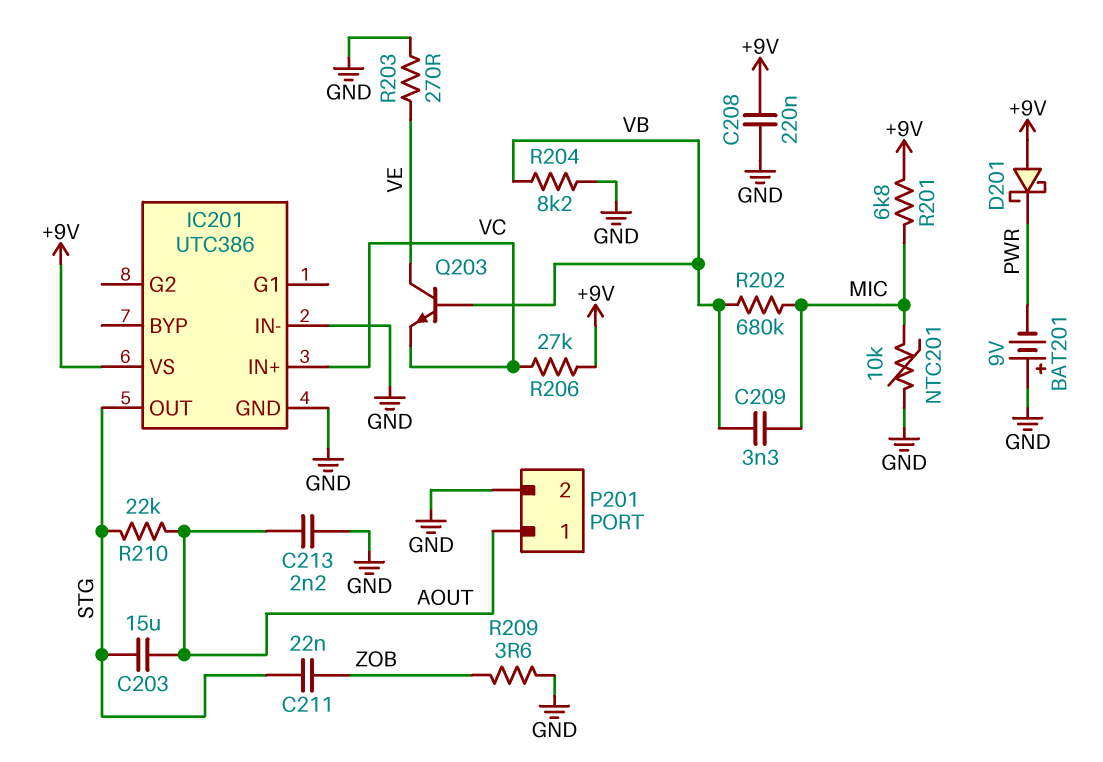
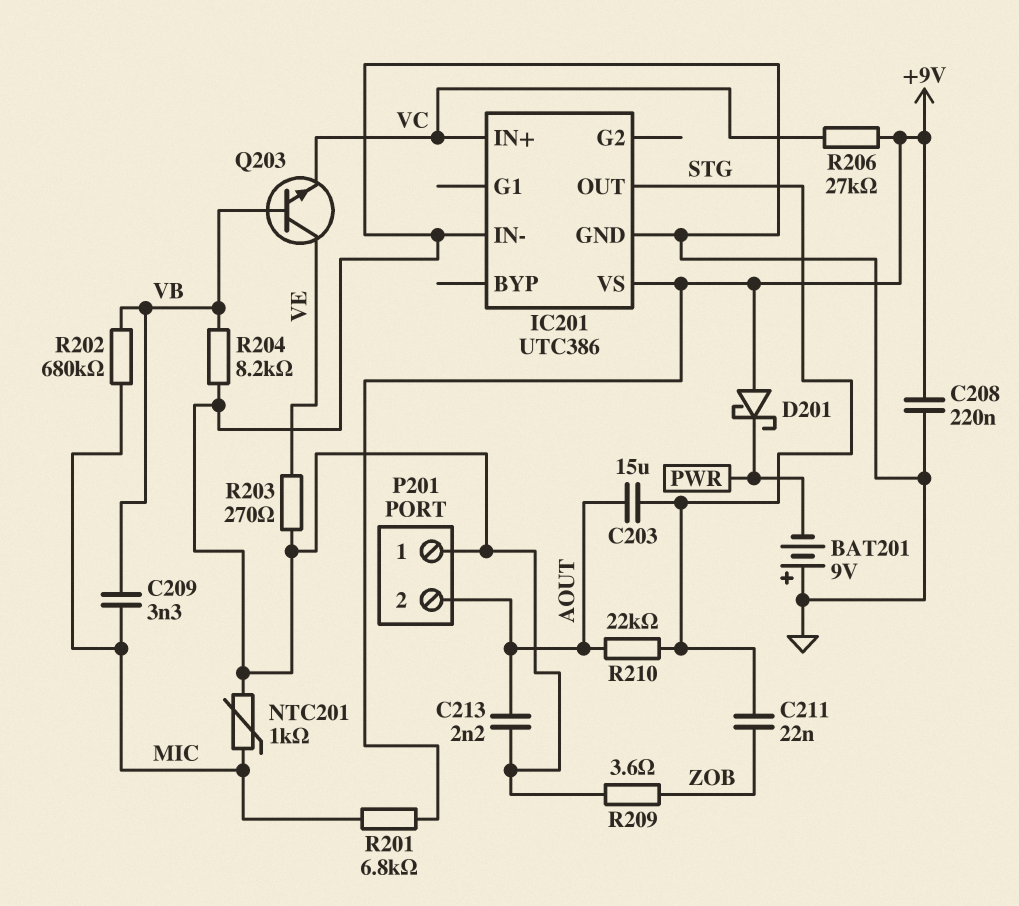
NTC201: 10k (GND, MIC) -> 1k (GND, MIC)
P201 pin 1: AOUT -> GND
P201 pin 2: GND -> AOUT

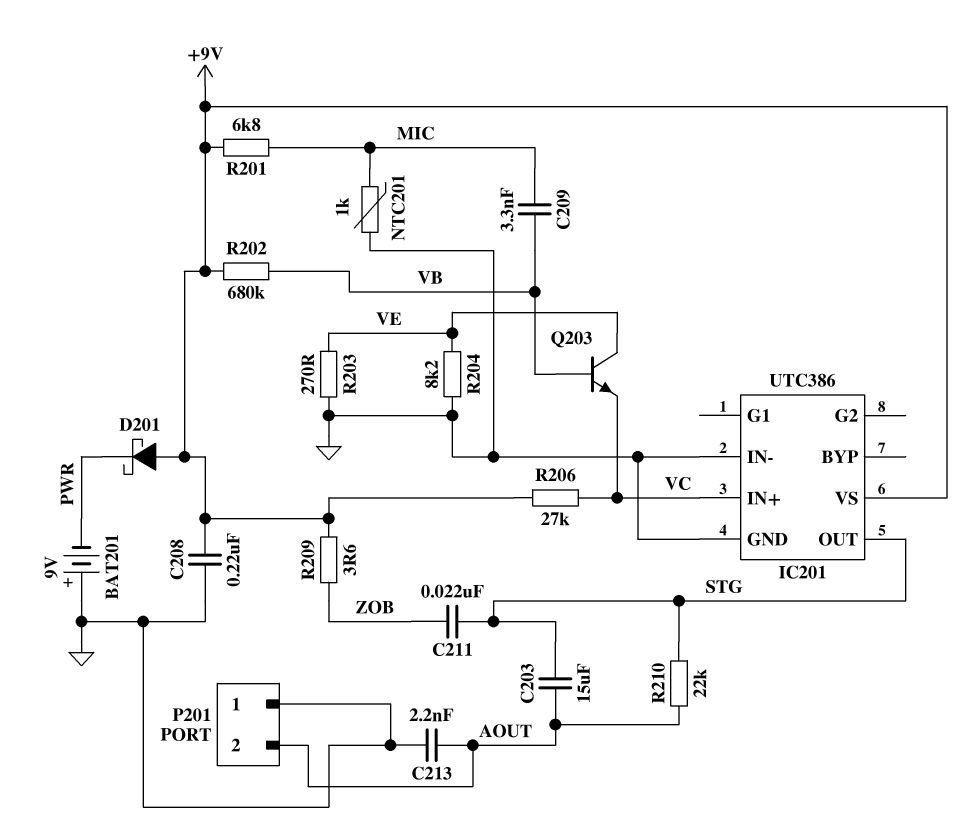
R202: 680k (MIC, VB) -> 680k (+9V, VB)
R204: 8.2k (GND, VB) -> 8.2k (GND, VE)
R209: 3.6 (GND, ZOB) -> 3.6 (+9V, ZOB)

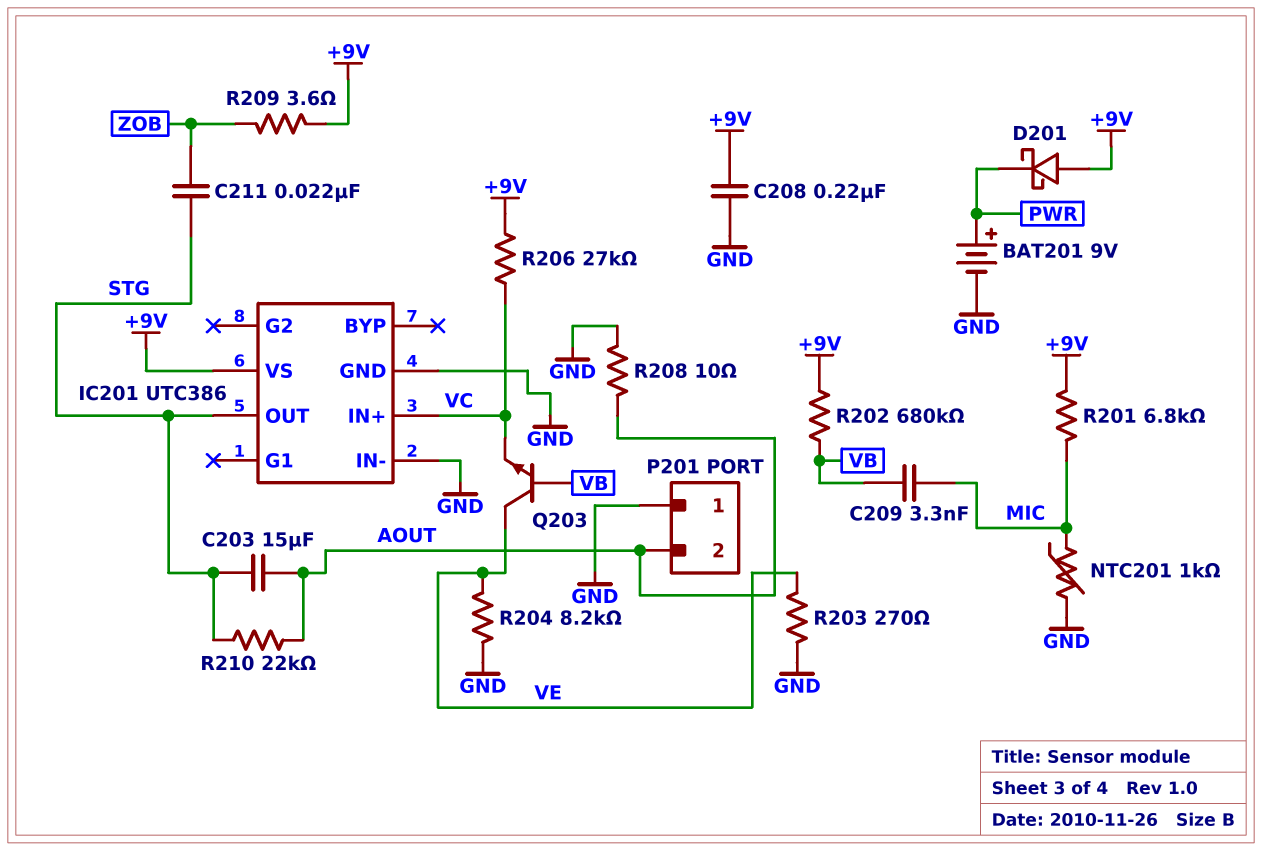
BAT201: 9V (plus GND, minus PWR) -> 9V (plus PWR, minus GND)
C213: 2.2nF (AOUT, GND) -> none
R208: none -> 10 (AOUT, GND)

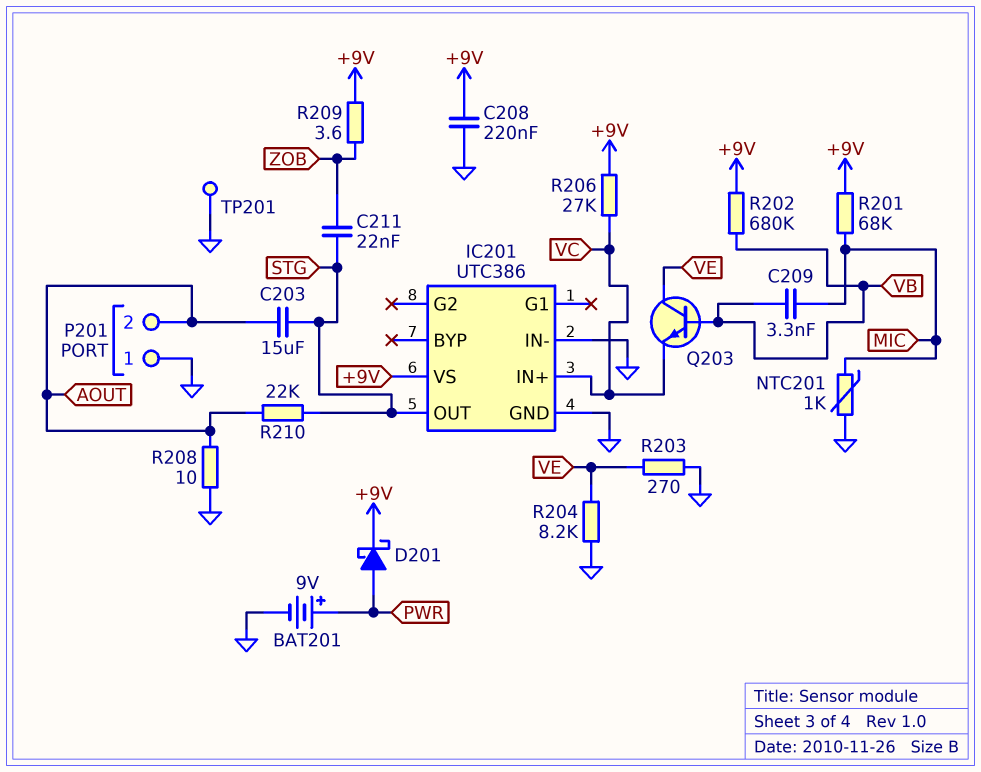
D201: schottky (A +9V, K PWR) -> schottky (A PWR, K +9V)
R201: 6.8k (+9V, MIC) -> 68k (+9V, MIC)
TP201: none -> test point (GND)

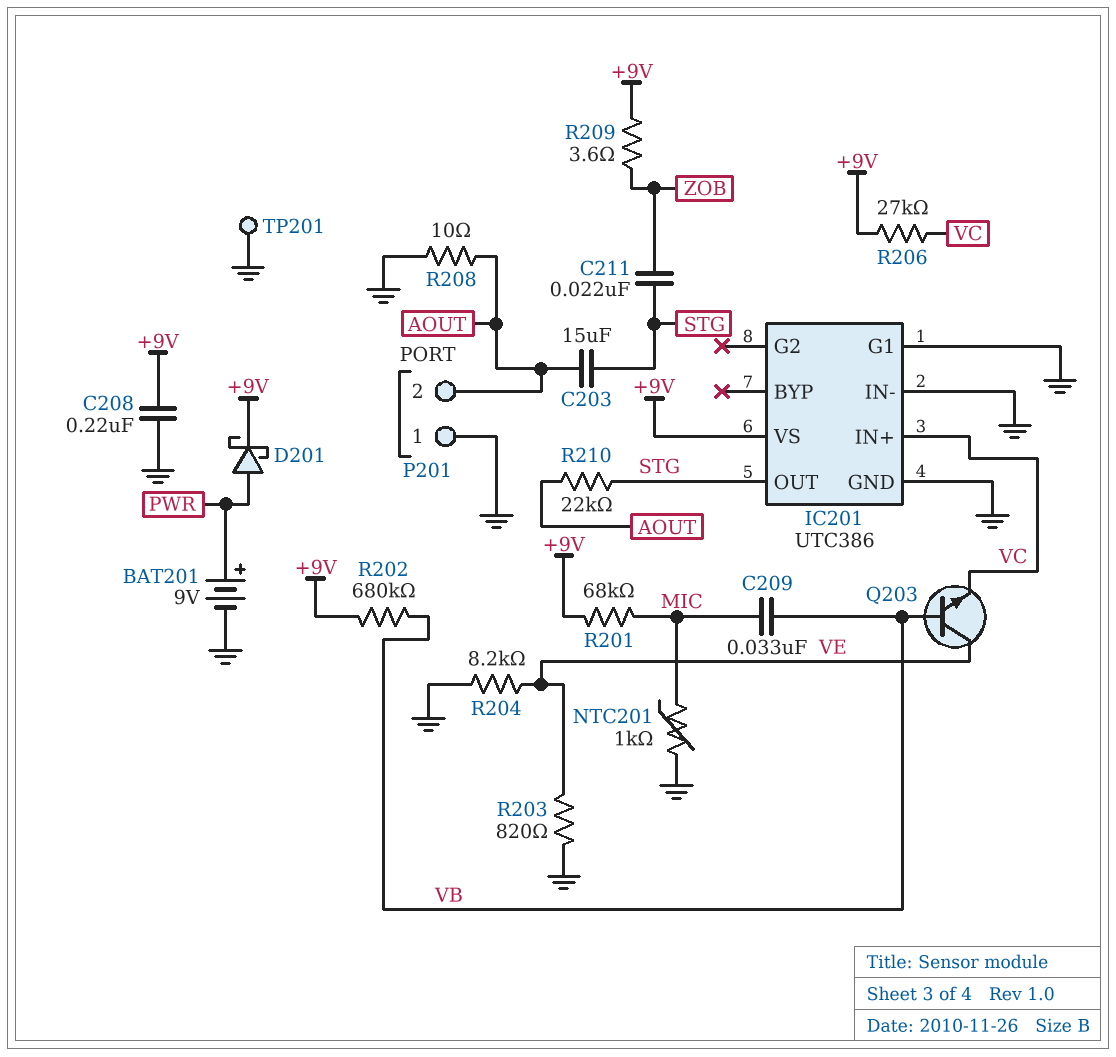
C209: 3.3nF (MIC, VB) -> 33nF (MIC, VB)
IC201 pin G1: none -> GND
R203: 270 (GND, VE) -> 820 (GND, VE)

